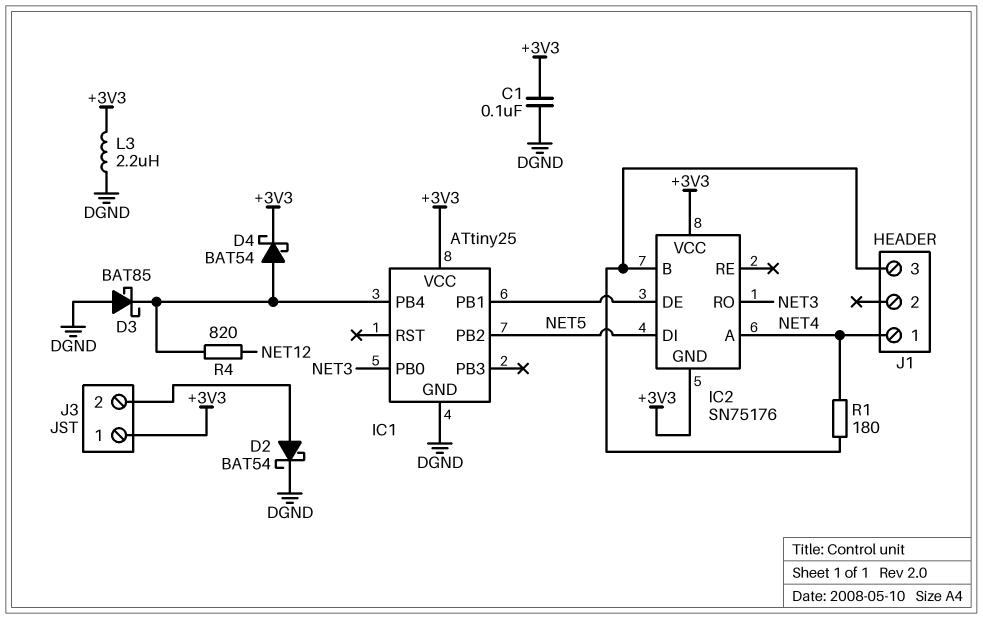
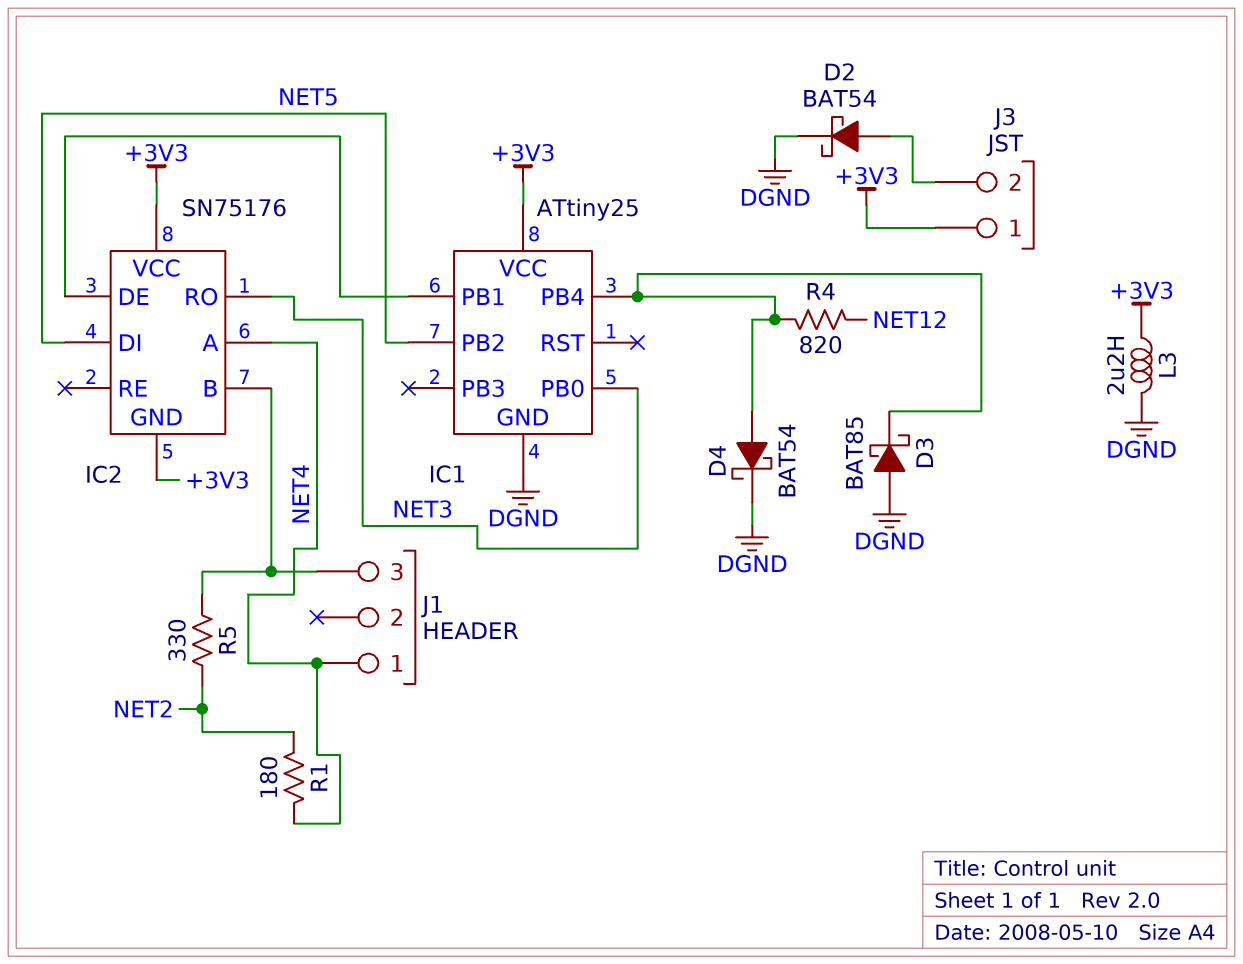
C1: 100nF (+3V3, DGND) -> none
D4: schottky BAT54 (A IC1/PB4, K +3V3) -> schottky BAT54 (A IC1/PB4, K DGND)
R1: 180 (IC2/B, NET4) -> 180 (NET2, NET4)
R5: none -> 330 (IC2/B, NET2)

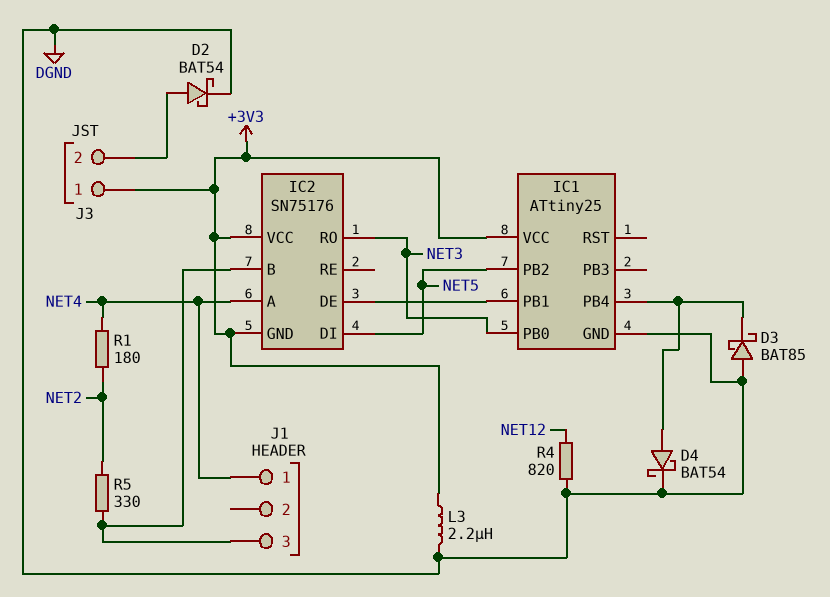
R4: 820 (IC1/PB4, NET12) -> 820 (DGND, NET12)

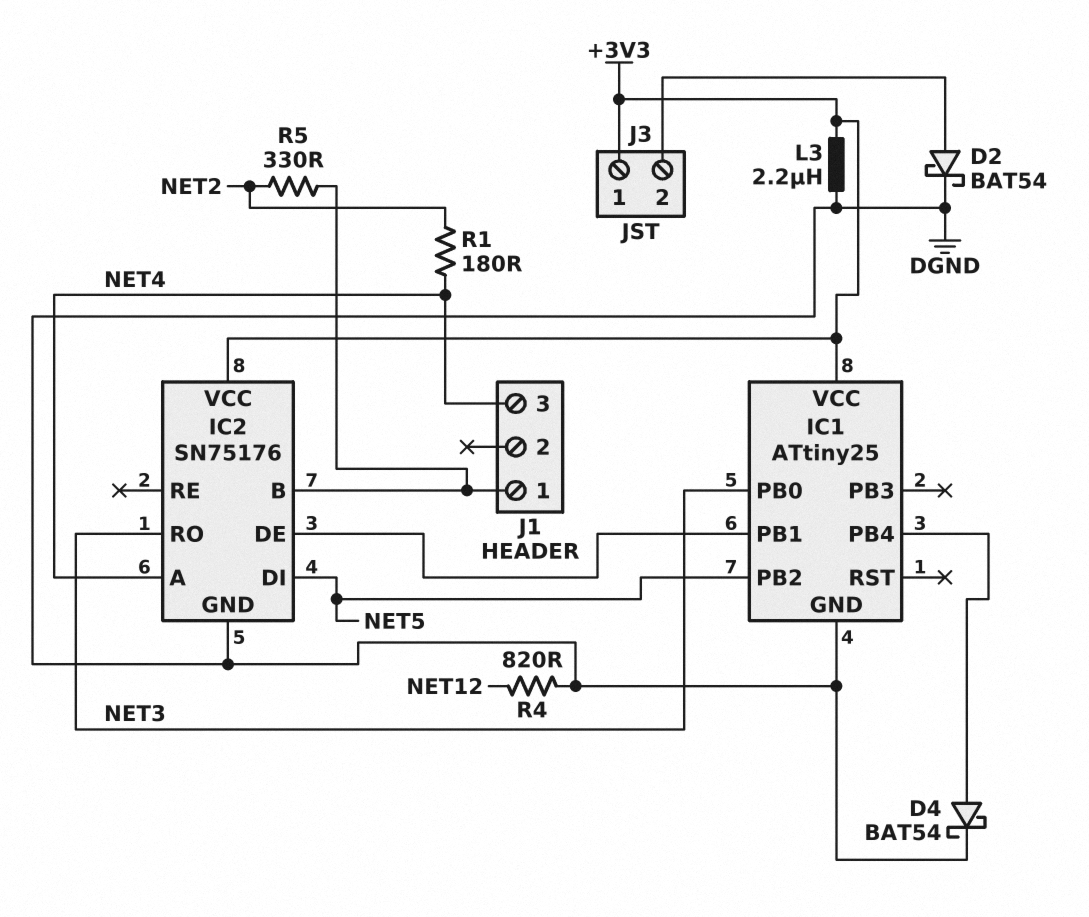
D3: schottky BAT85 (A DGND, K IC1/PB4) -> none
IC2 pin GND: +3V3 -> DGND
J1 pin 1: NET4 -> IC2/B
J1 pin 3: IC2/B -> NET4

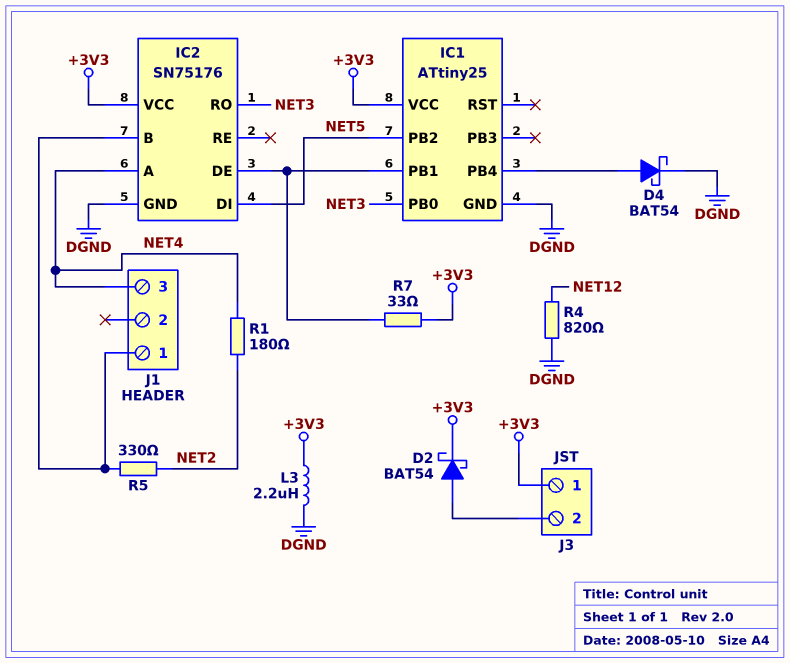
D2: schottky BAT54 (A J3/2, K DGND) -> schottky BAT54 (A J3/2, K +3V3)
R7: none -> 33 (+3V3, IC1/PB1)

